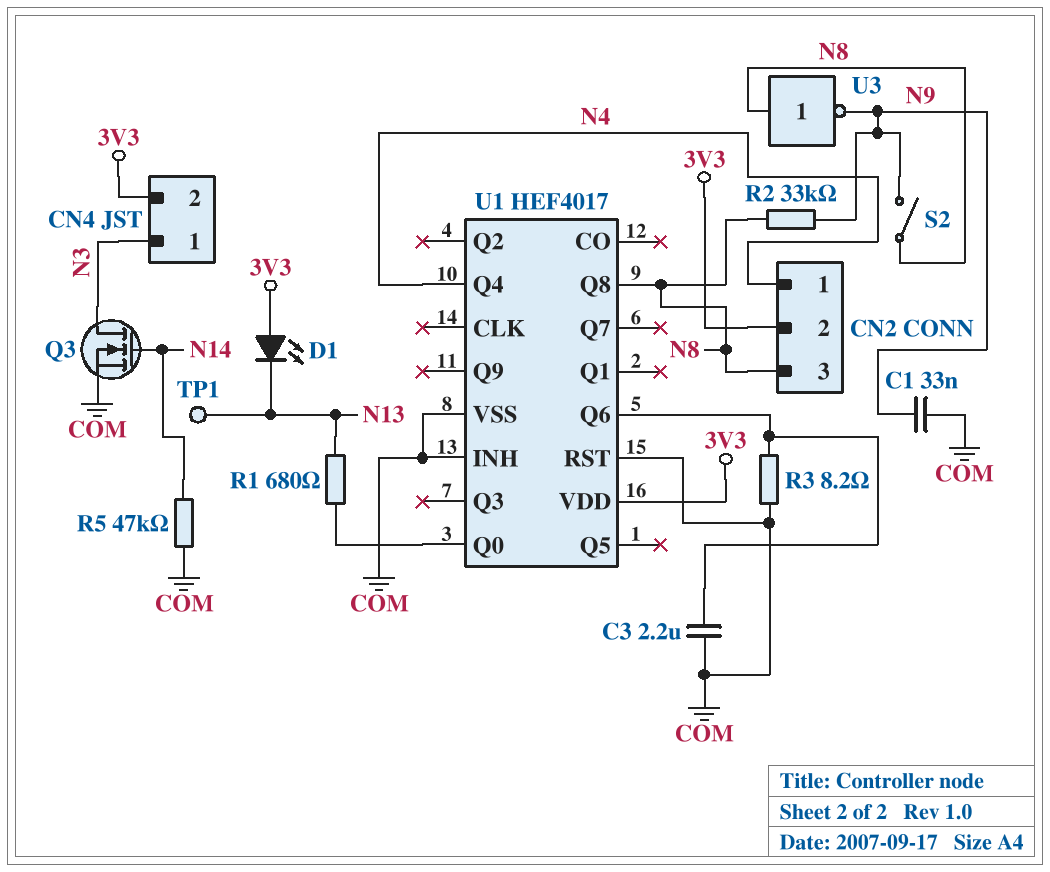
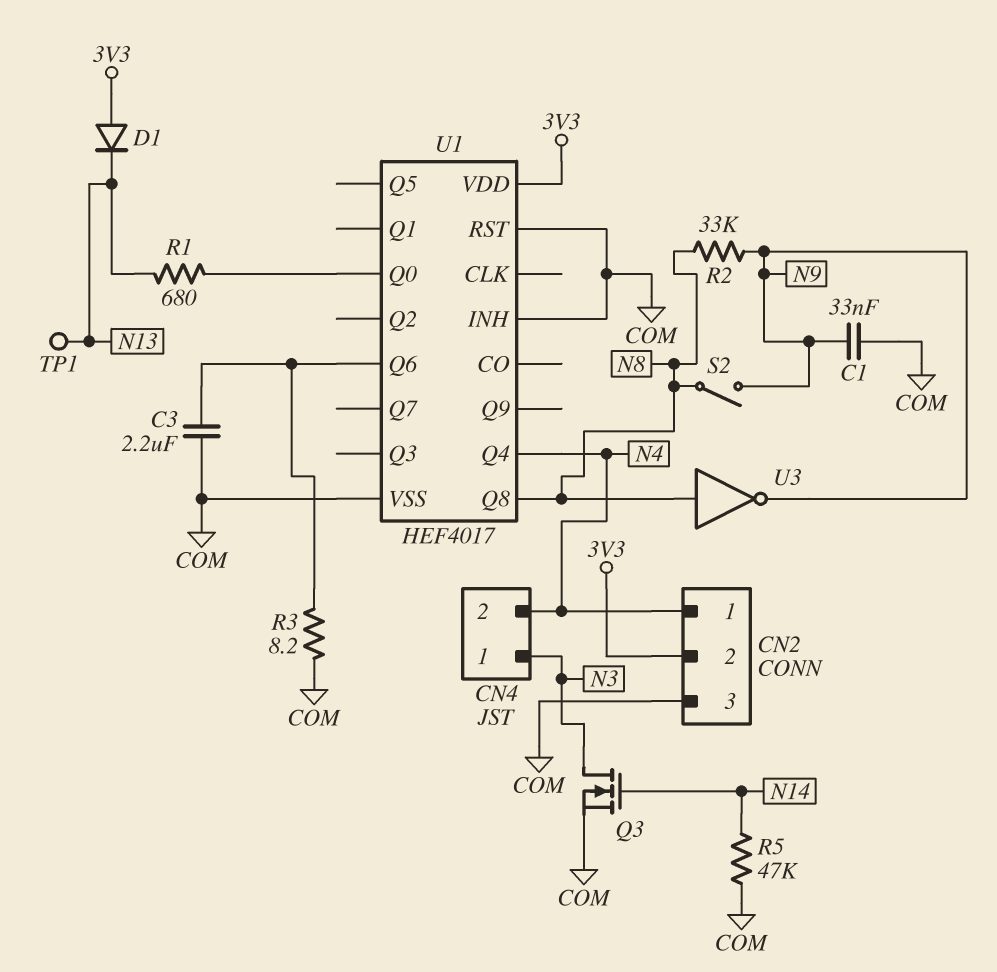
CN2 pin 3: N8 -> COM
CN4 pin 2: 3V3 -> N4
D1: LED (A 3V3, K N13) -> diode (A 3V3, K N13)

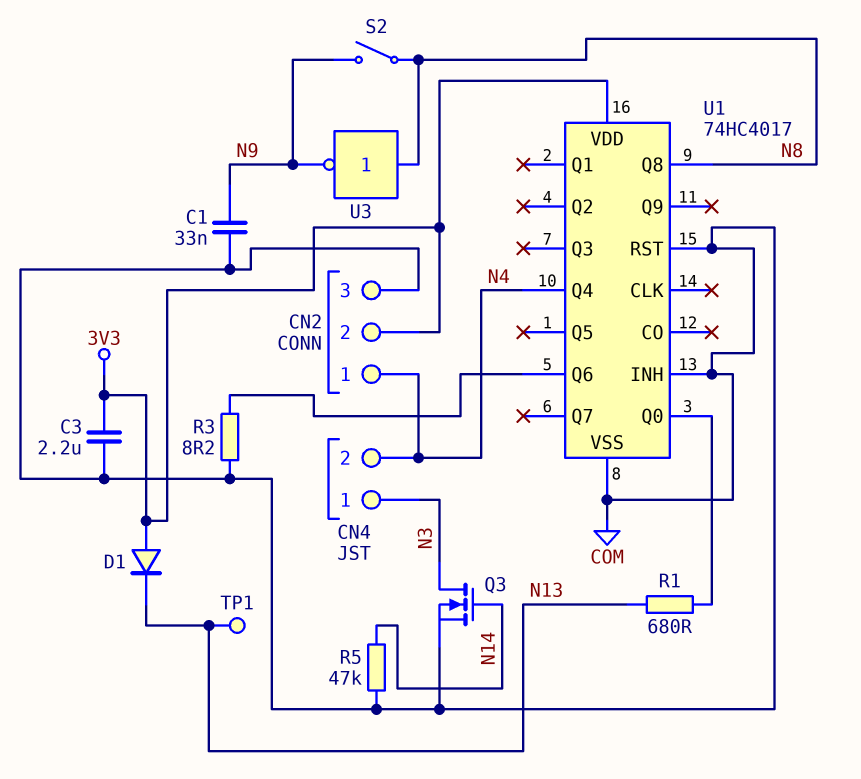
C3: 2.2uF (COM, U1/Q6) -> 2.2uF (3V3, COM)
R2: 33k (N8, N9) -> none
U1: HEF4017 -> 74HC4017

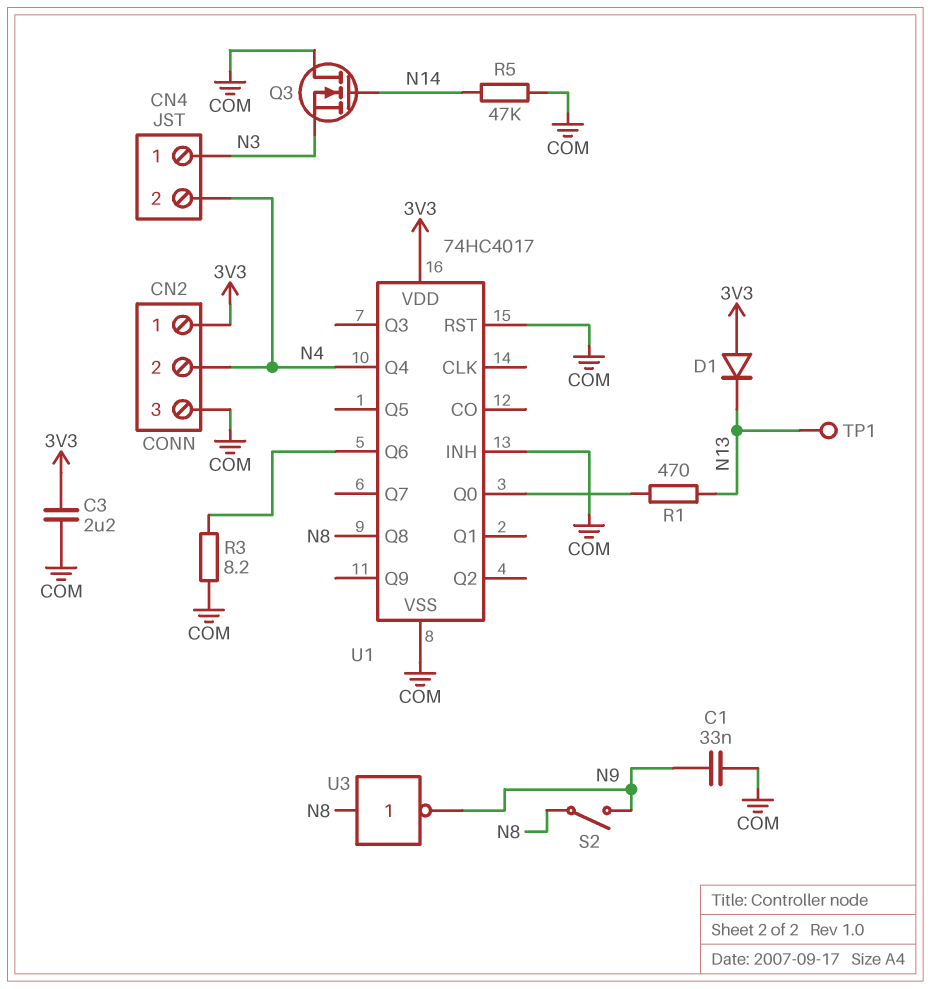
CN2 pin 1: N4 -> 3V3
CN2 pin 2: 3V3 -> N4
Q3: NMOS (G N14, D N3, S COM) -> NMOS (G N14, D COM, S N3)
R1: 680 (N13, U1/Q0) -> 470 (N13, U1/Q0)

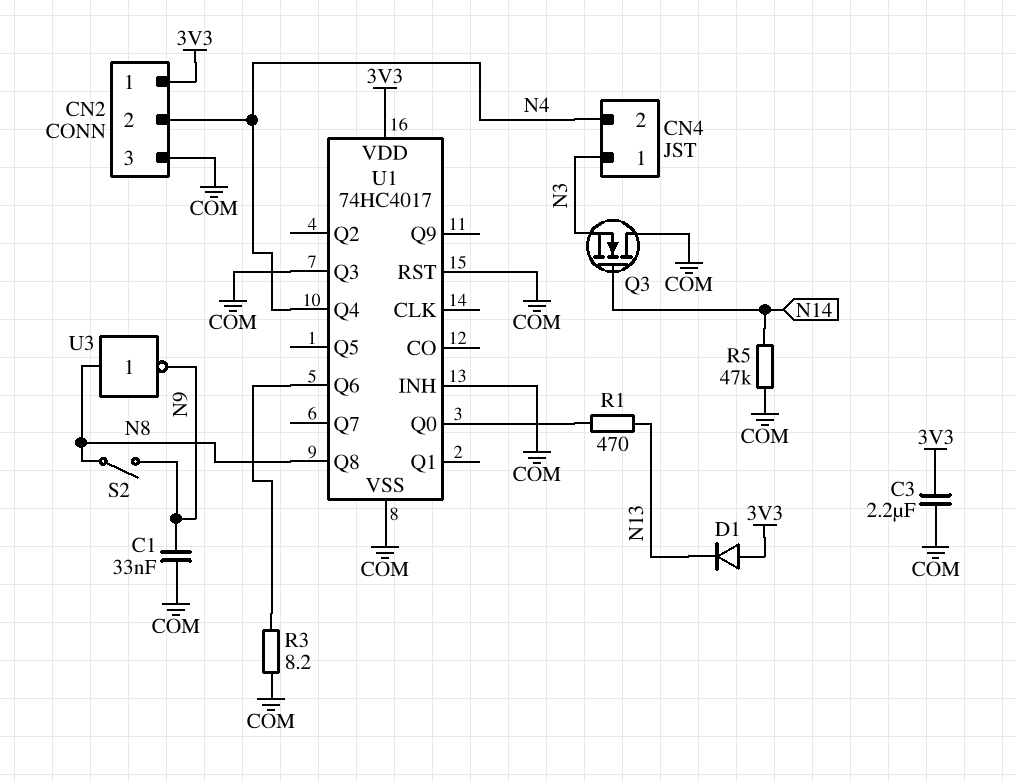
TP1: test point (N13) -> none
U1 pin Q3: none -> COM

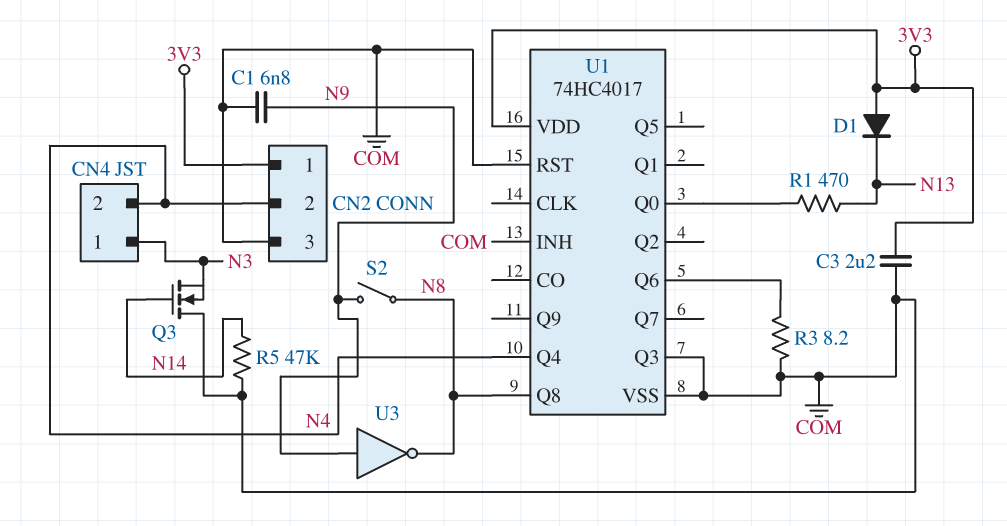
C1: 33nF (COM, N9) -> 6.8nF (COM, N9)
U3: NOT (in N8, out N9) -> NOT (in N9, out N8)

